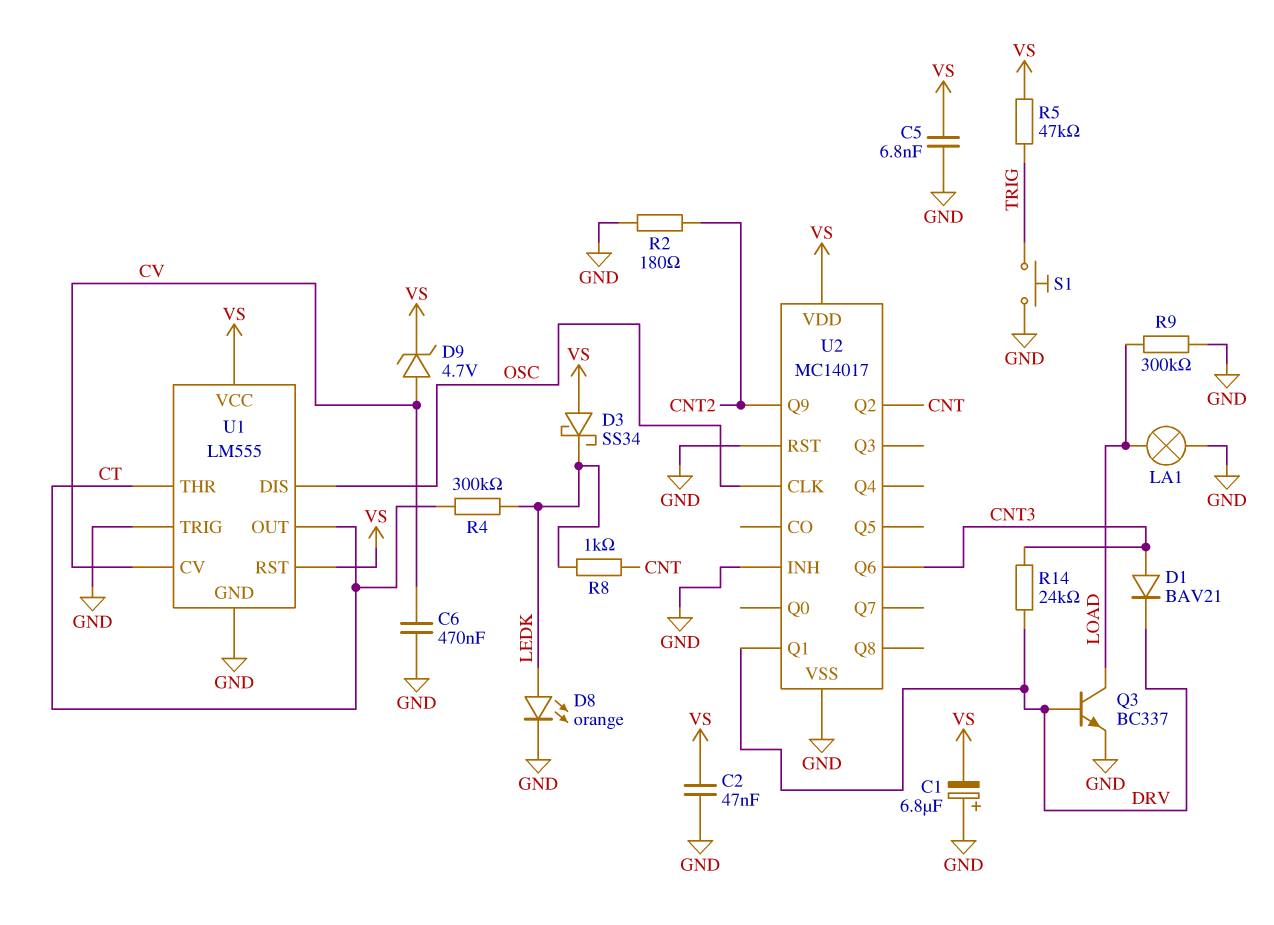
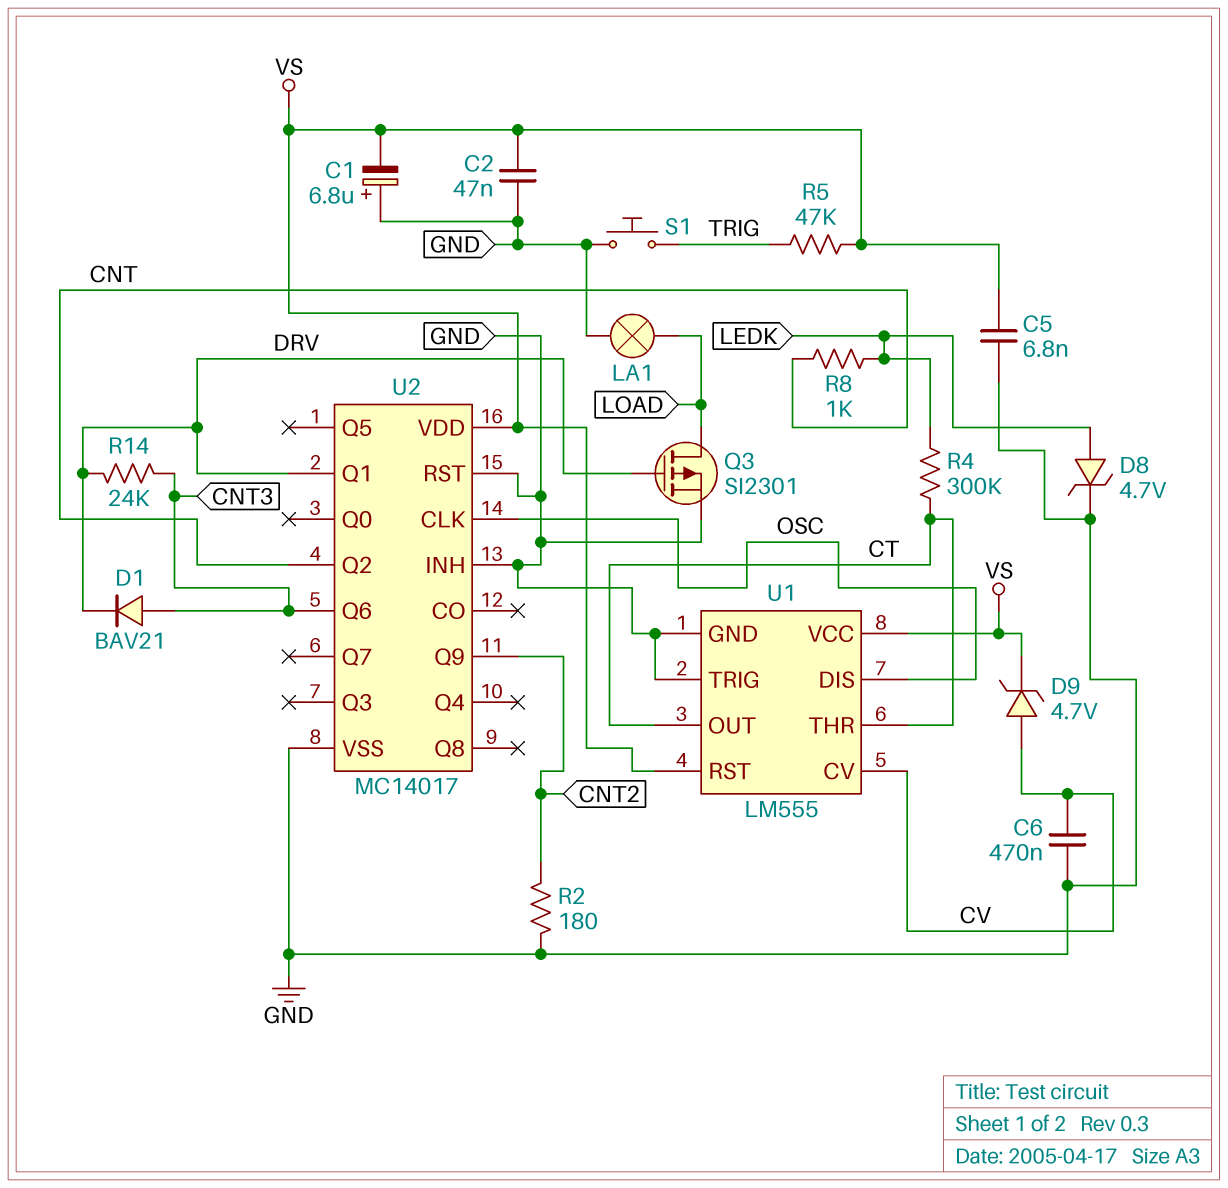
D3: schottky SS34 (A VS, K LEDK) -> none
D8: LED orange (A LEDK, K GND) -> zener 4.7V (A LEDK, K GND)
Q3: NPN BC337 (B DRV, C LOAD, E GND) -> PMOS SI2301 (G DRV, D LOAD, S GND)
R9: 300k (GND, LOAD) -> none

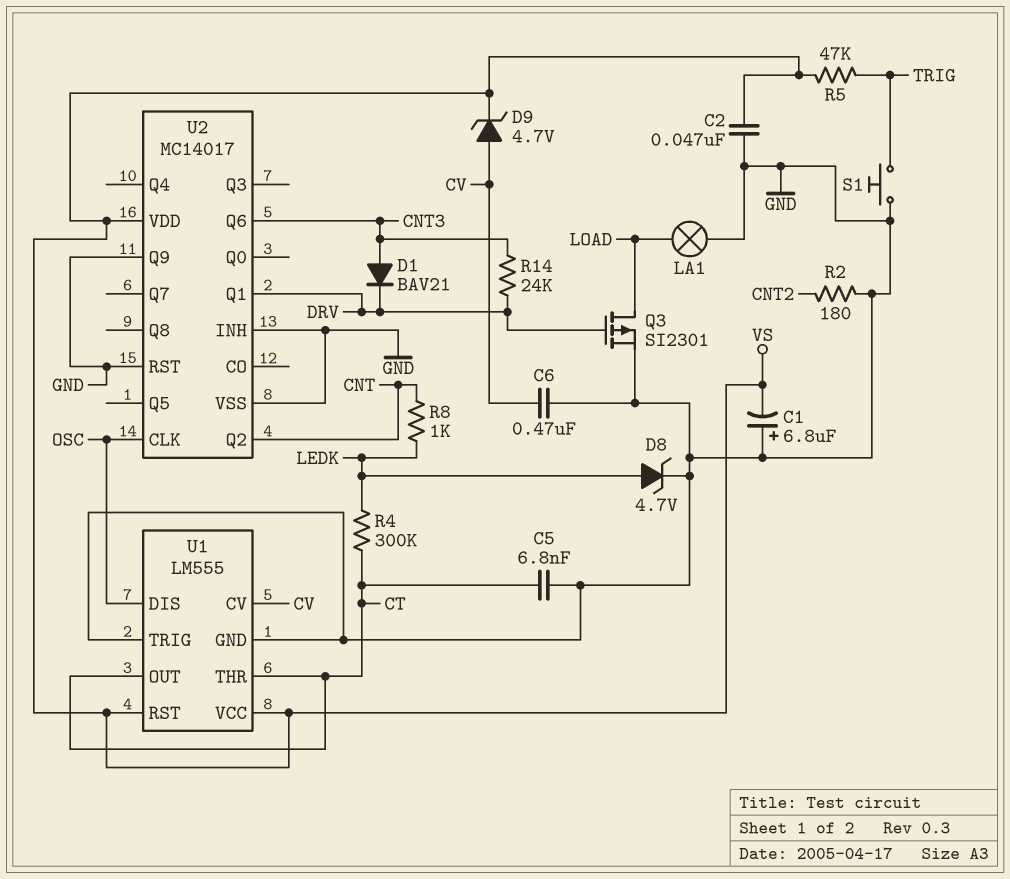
C5: 6.8nF (GND, VS) -> 6.8nF (CT, GND)
U2 pin Q9: CNT2 -> GND

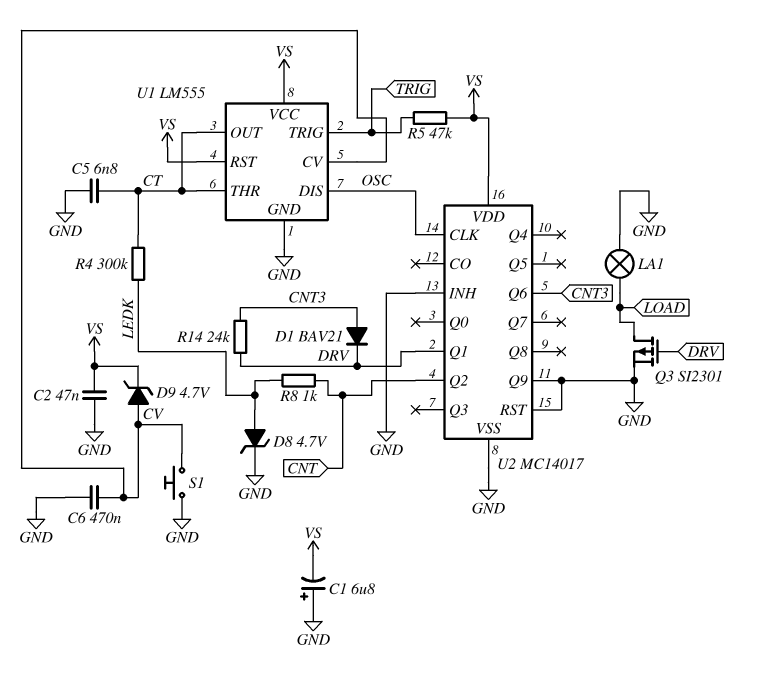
R2: 180 (CNT2, GND) -> none
S1: button (GND, TRIG) -> button (CV, GND)
U1 pin TRIG: GND -> TRIG

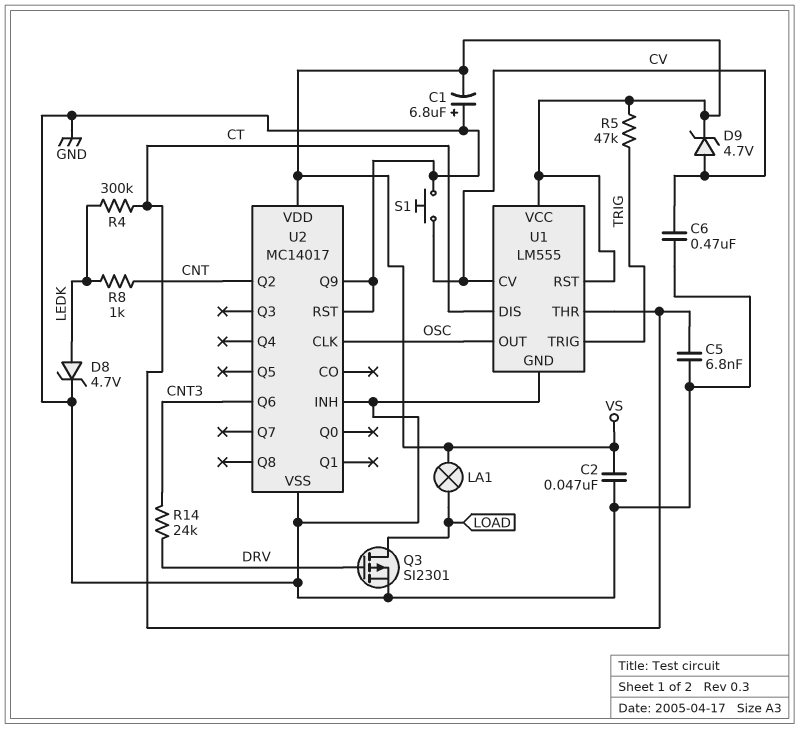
D1: diode BAV21 (A CNT3, K DRV) -> none
LA1: lamp (GND, LOAD) -> lamp (LOAD, VS)
U1 pin DIS: OSC -> CT
U1 pin OUT: CT -> OSC
U2 pin Q1: DRV -> none

